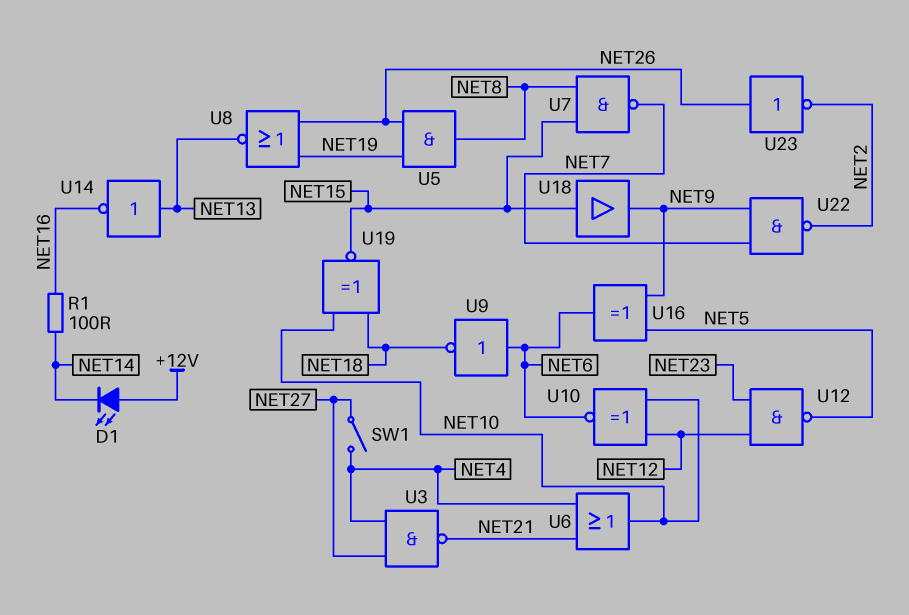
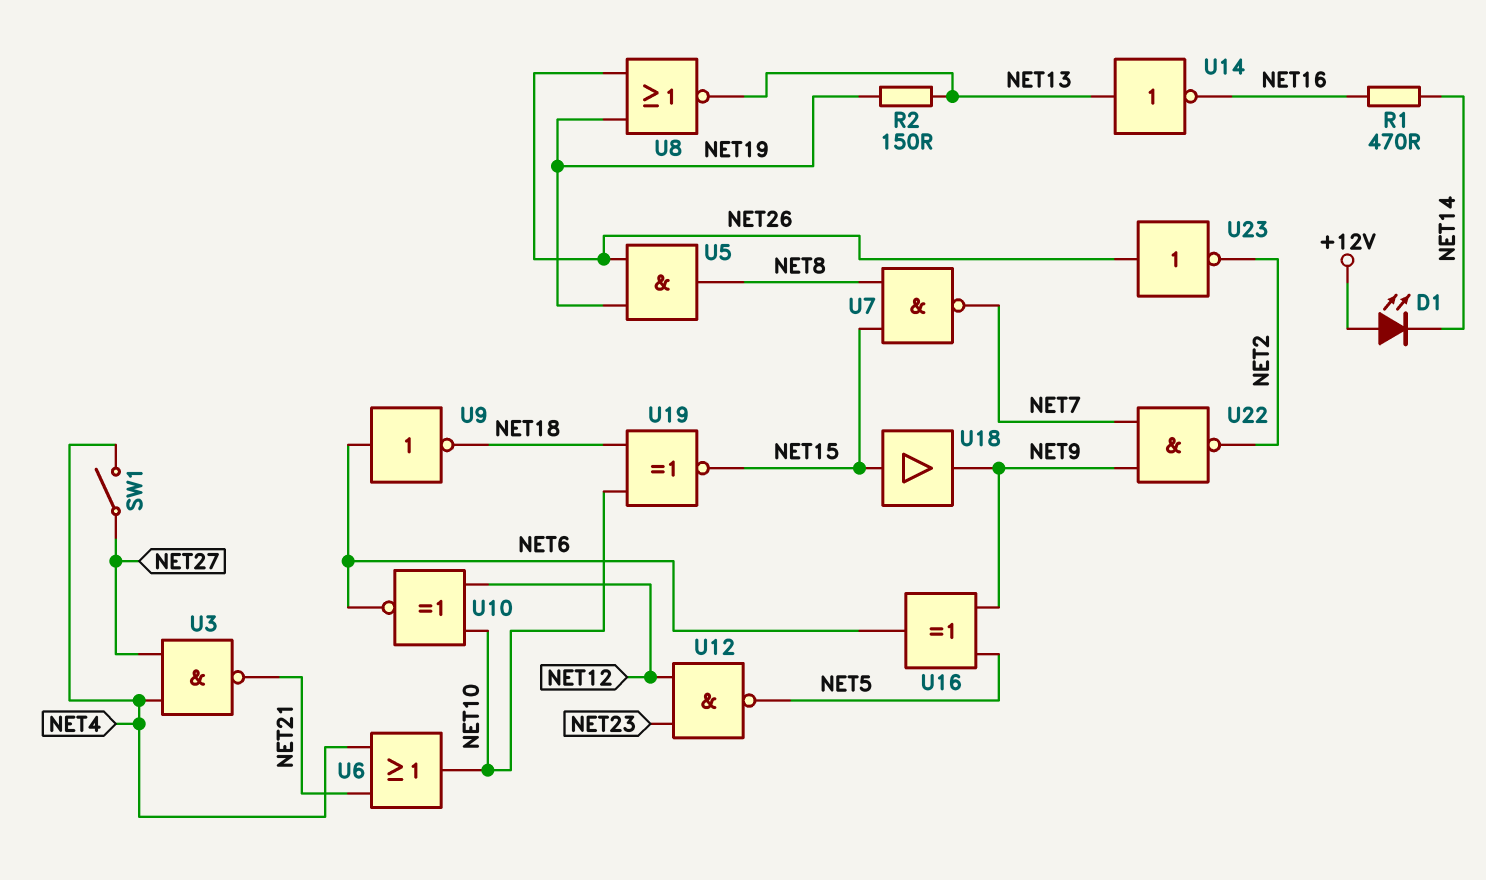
R1: 100 (NET14, NET16) -> 470 (NET14, NET16)
R2: none -> 150 (NET13, NET19)

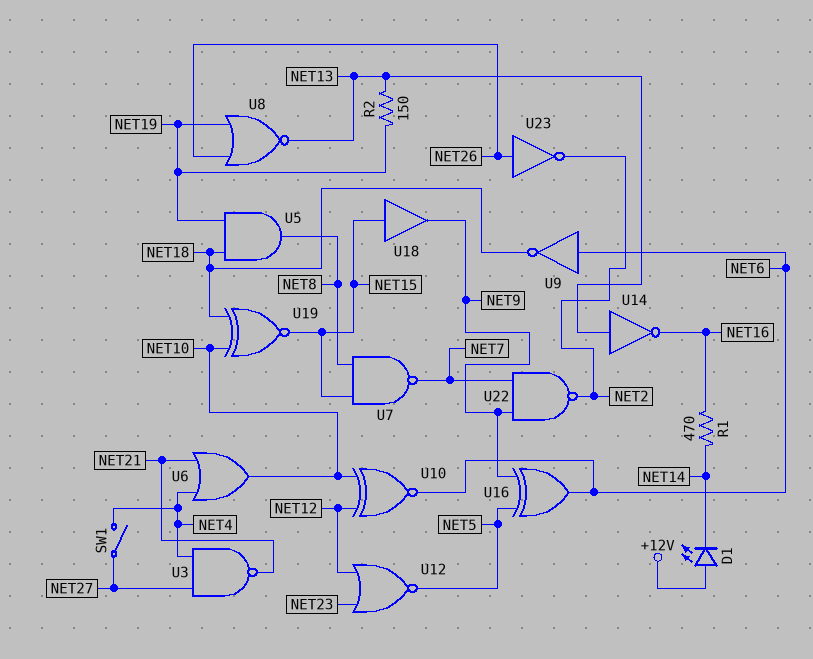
U5: AND (in NET19, in NET26, out NET8) -> AND (in NET18, in NET19, out NET8)
U12: NAND (in NET12, in NET23, out NET5) -> NOR (in NET12, in NET23, out NET5)

